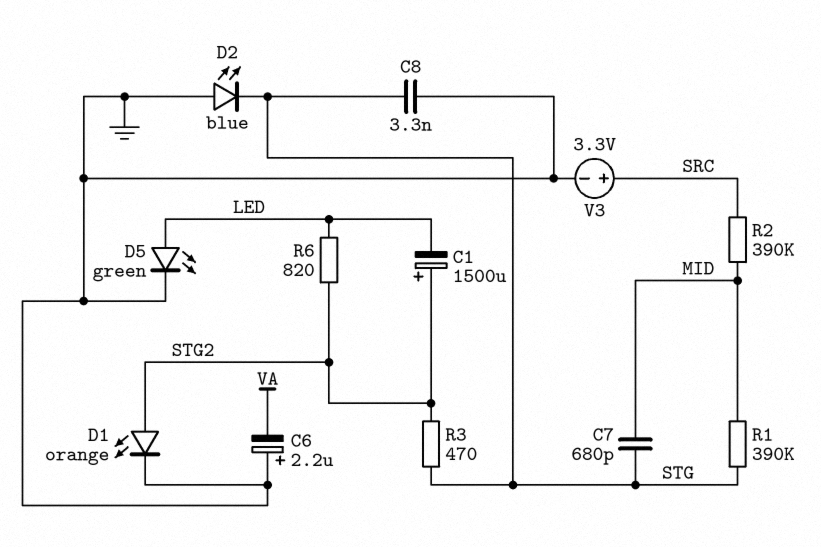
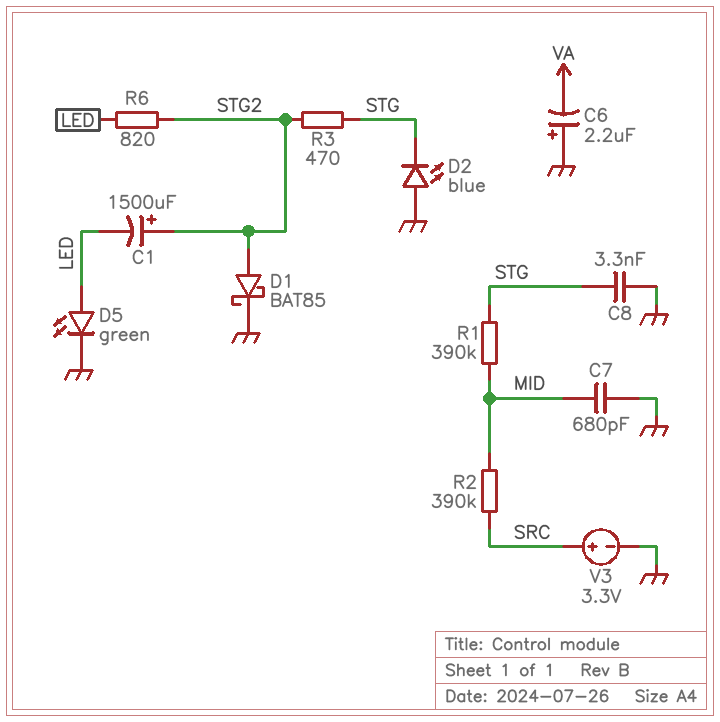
C7: 680pF (MID, STG) -> 680pF (GND, MID)
D1: LED orange (A STG2, K GND) -> schottky BAT85 (A STG2, K GND)

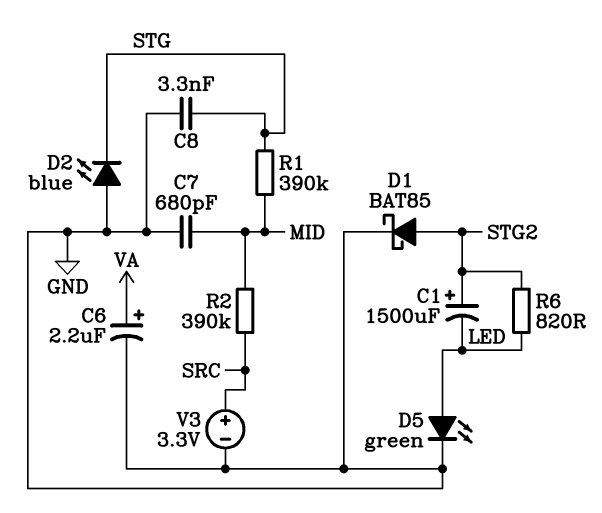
C6: 2.2uF (plus GND, minus VA) -> 2.2uF (plus VA, minus GND)
R3: 470 (STG, STG2) -> none

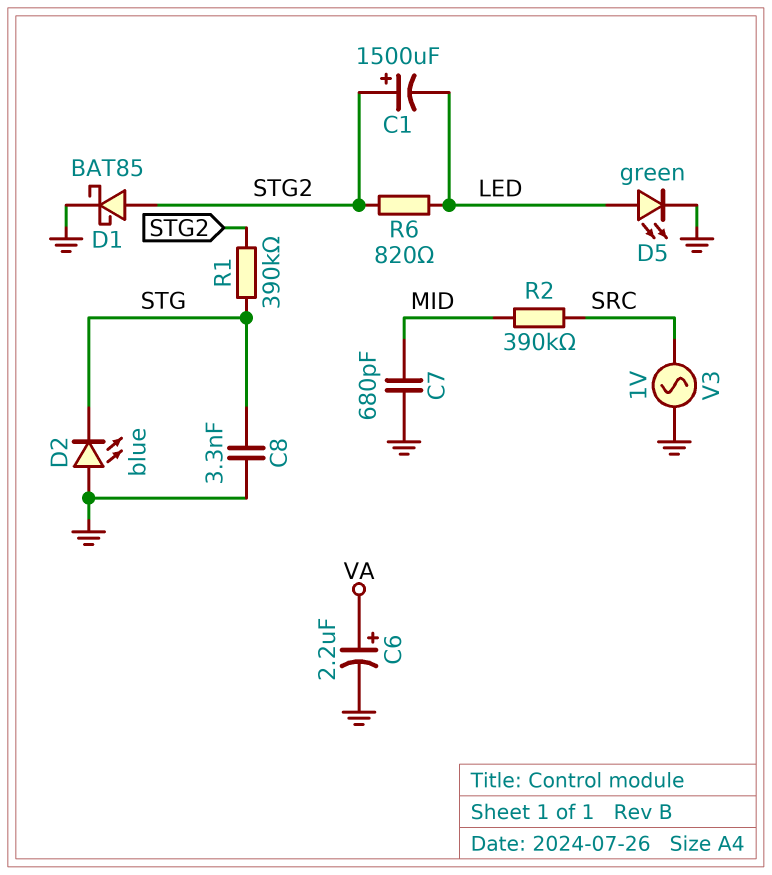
R1: 390k (MID, STG) -> 390k (STG, STG2)
V3: 3.3V (plus SRC, minus GND) -> AC 1V (GND, SRC)

